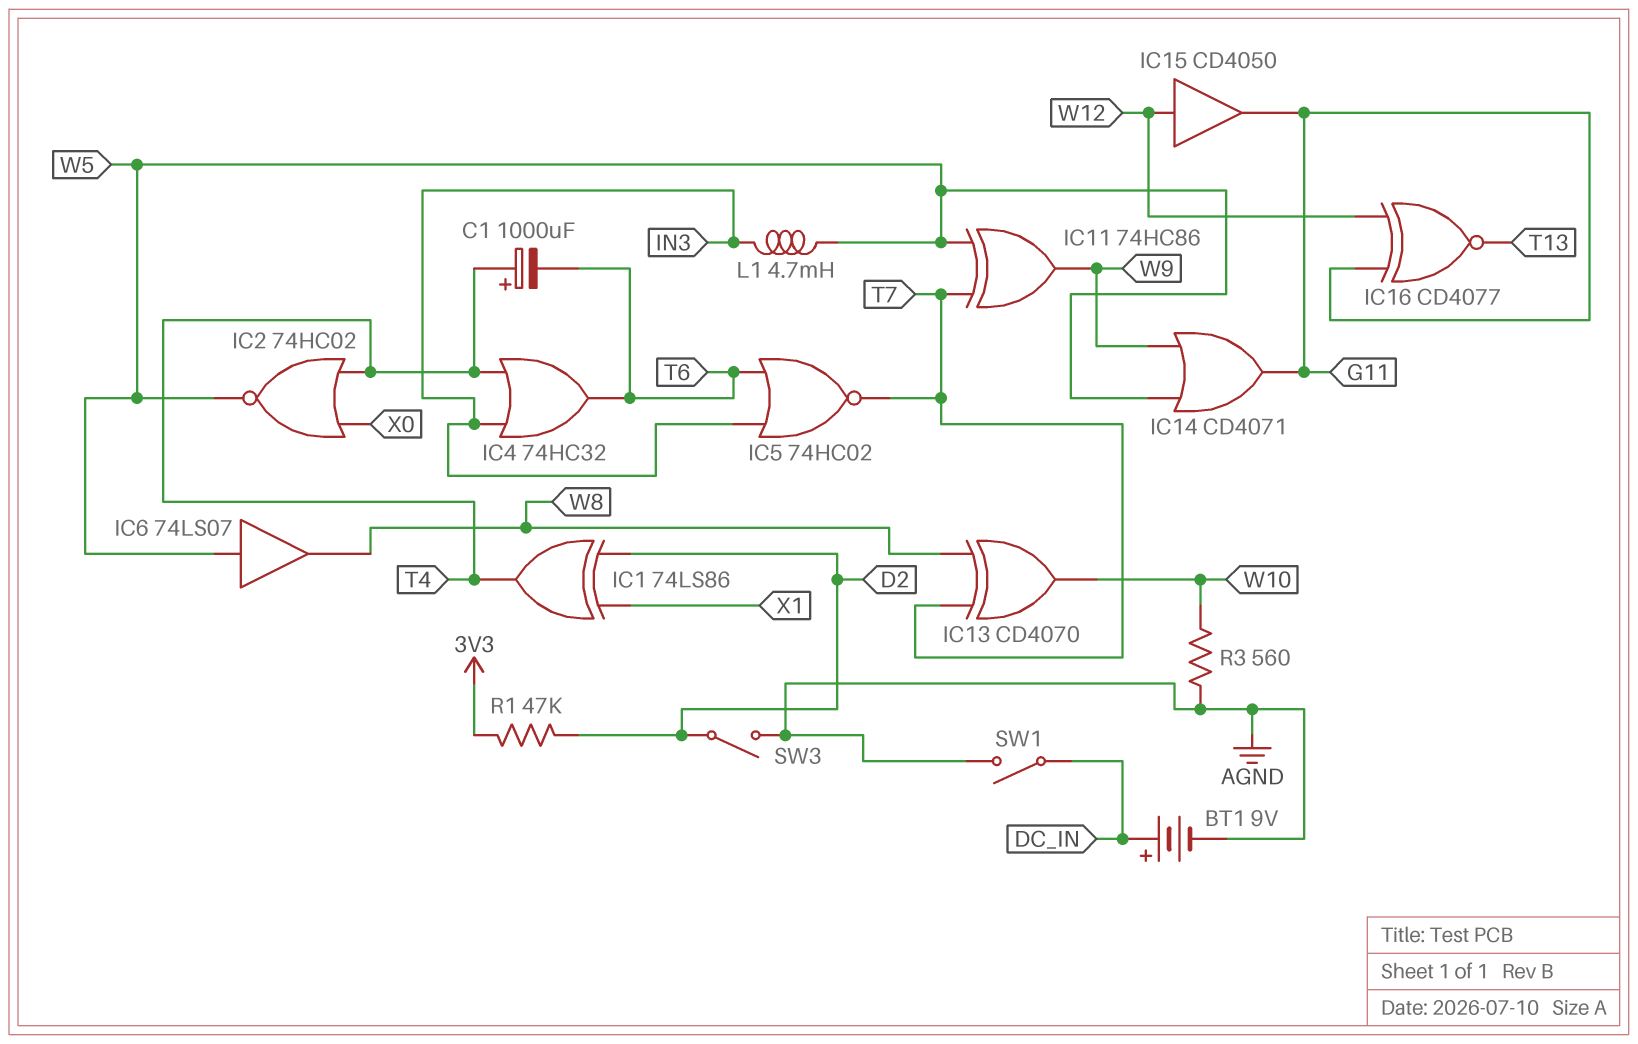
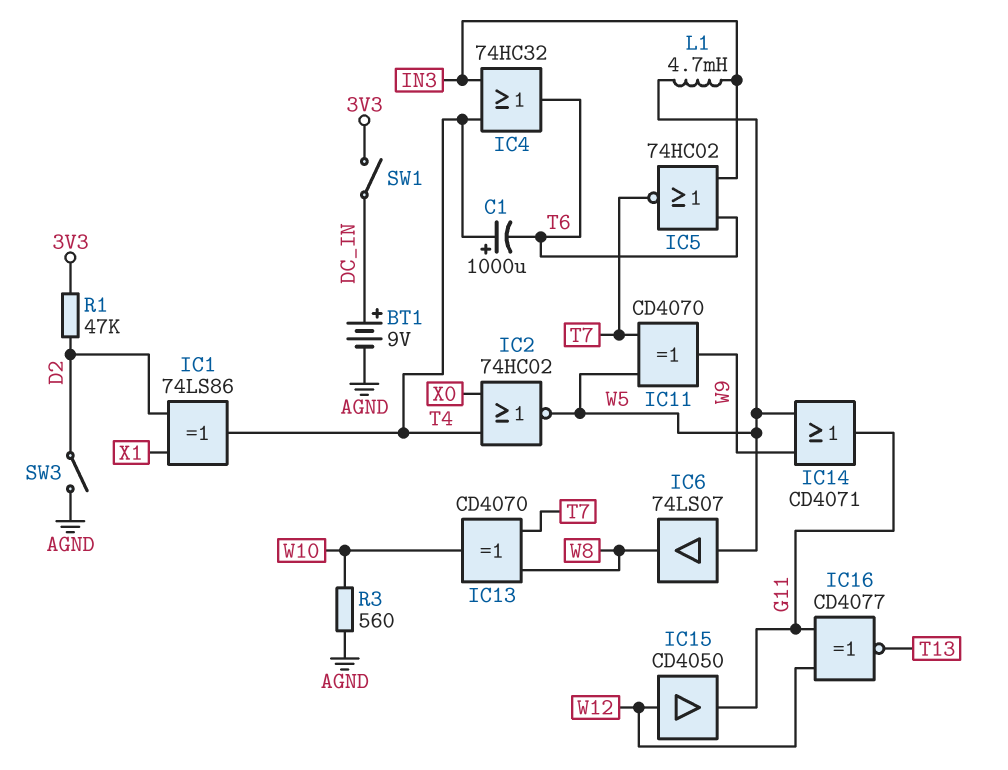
IC11: XOR 74HC86 (in T7, in W5, out W9) -> XOR CD4070 (in T7, in W5, out W9)
SW1: switch (AGND, DC_IN) -> switch (3V3, DC_IN)

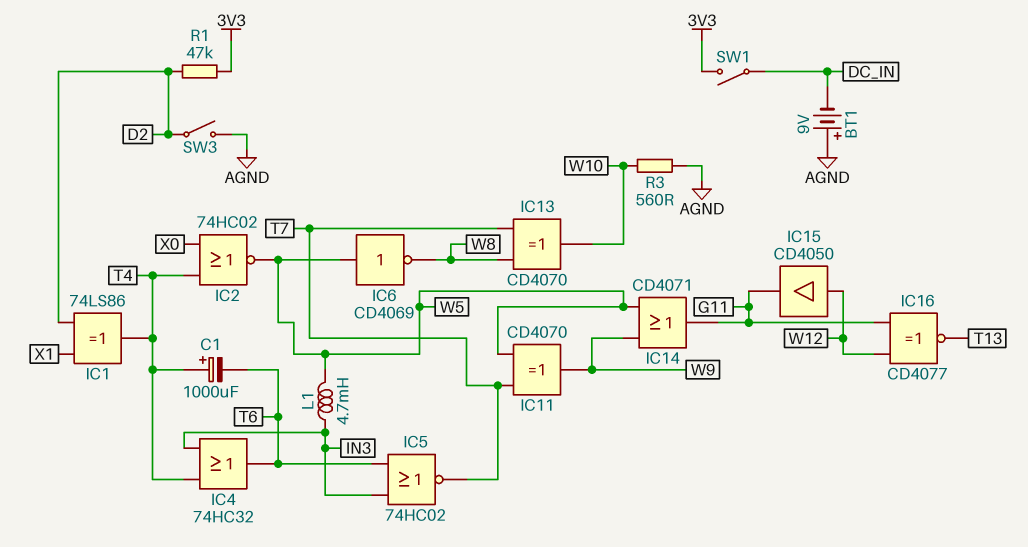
BT1: 9V (plus DC_IN, minus AGND) -> 9V (plus AGND, minus DC_IN)
IC6: buffer 74LS07 (in W5, out W8) -> NOT CD4069 (in W5, out W8)

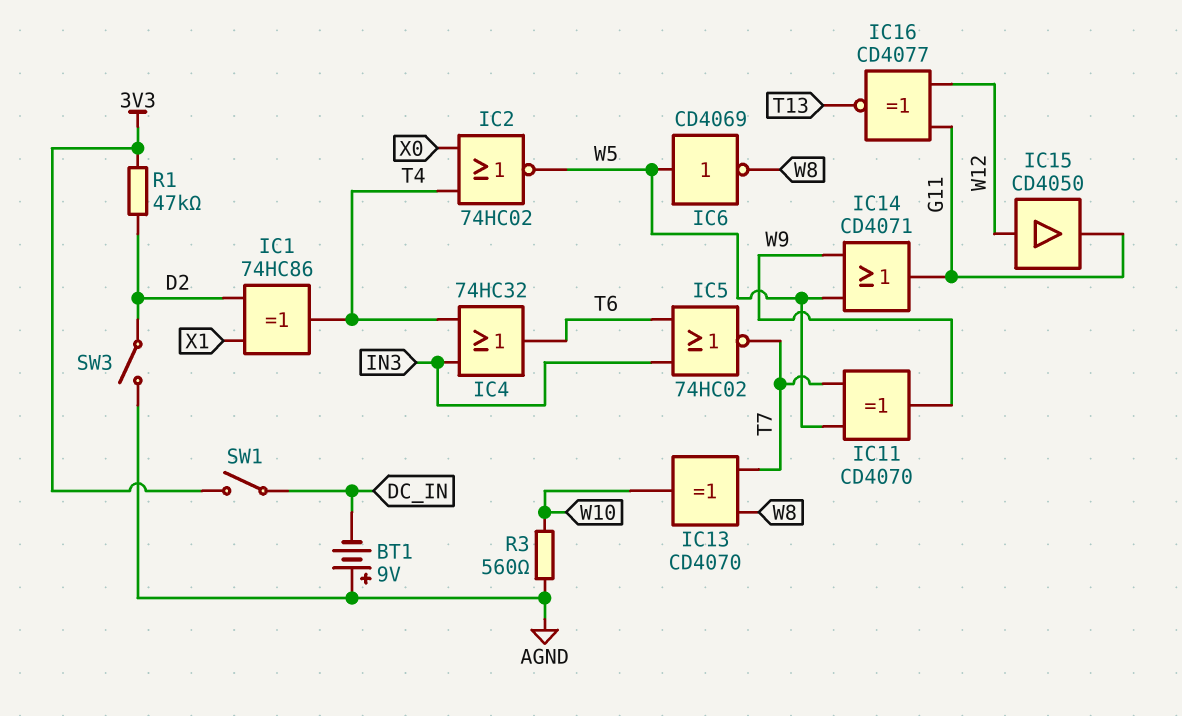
C1: 1000uF (plus T4, minus T6) -> none
IC1: XOR 74LS86 (in D2, in X1, out T4) -> XOR 74HC86 (in D2, in X1, out T4)
L1: 4.7mH (IN3, W5) -> none

